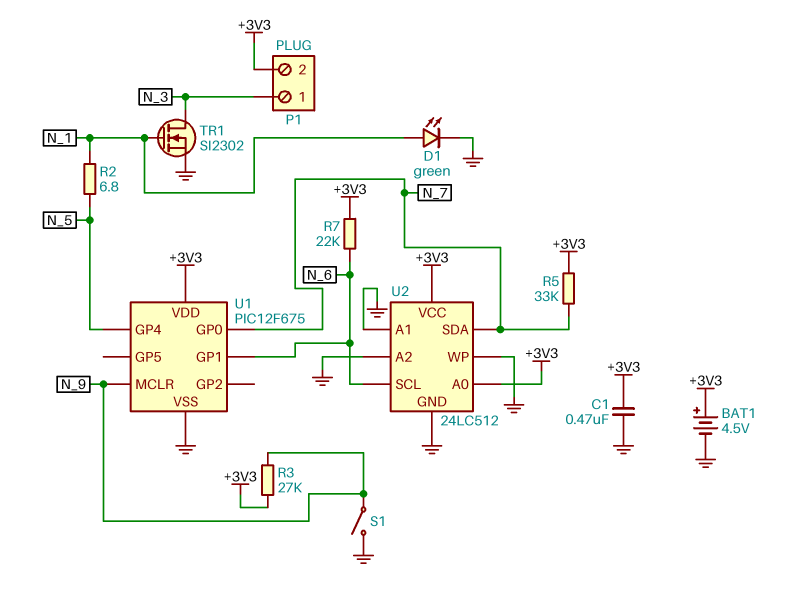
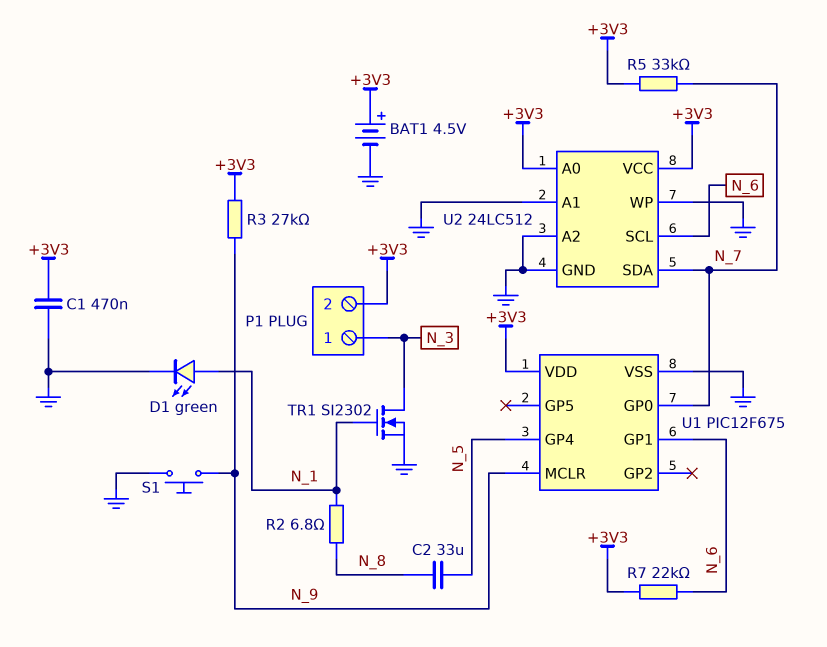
C2: none -> 33uF (N_5, N_8)
R2: 6.8 (N_1, N_5) -> 6.8 (N_1, N_8)
S1: switch (GND, N_9) -> button (GND, N_9)

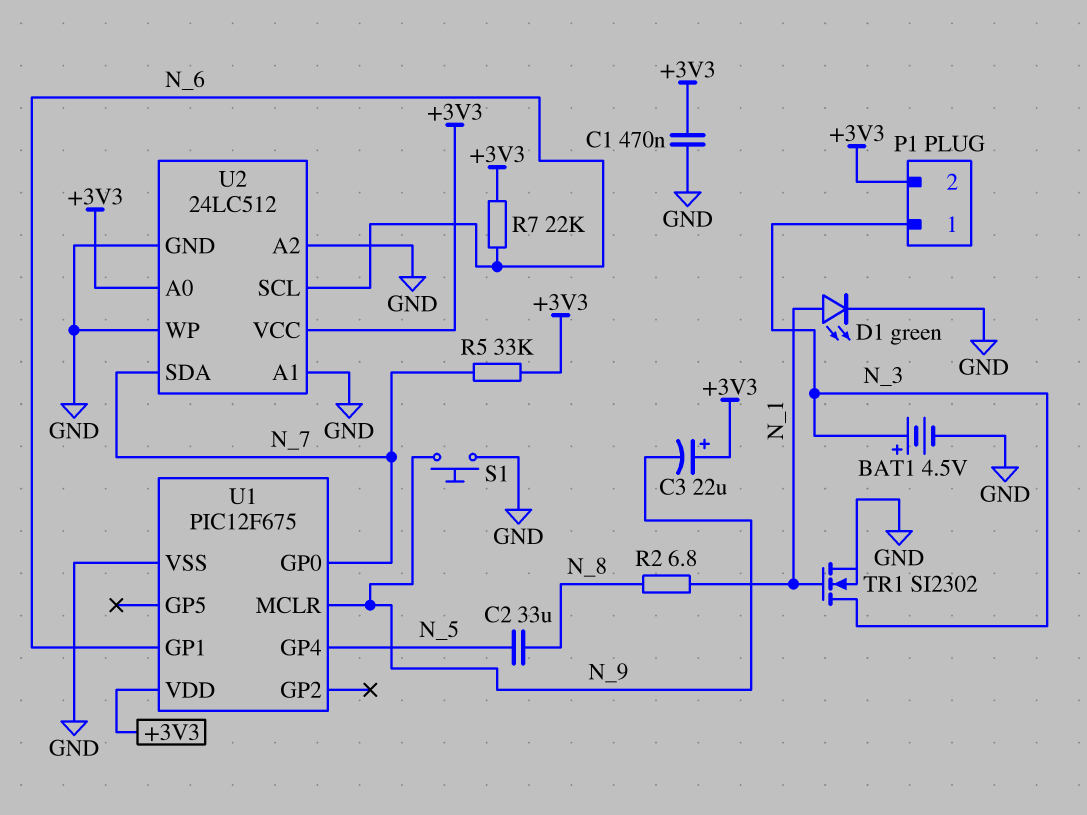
BAT1: 4.5V (plus +3V3, minus GND) -> 4.5V (plus N_3, minus GND)
C3: none -> 22uF (plus +3V3, minus N_9)
R3: 27k (+3V3, N_9) -> none

